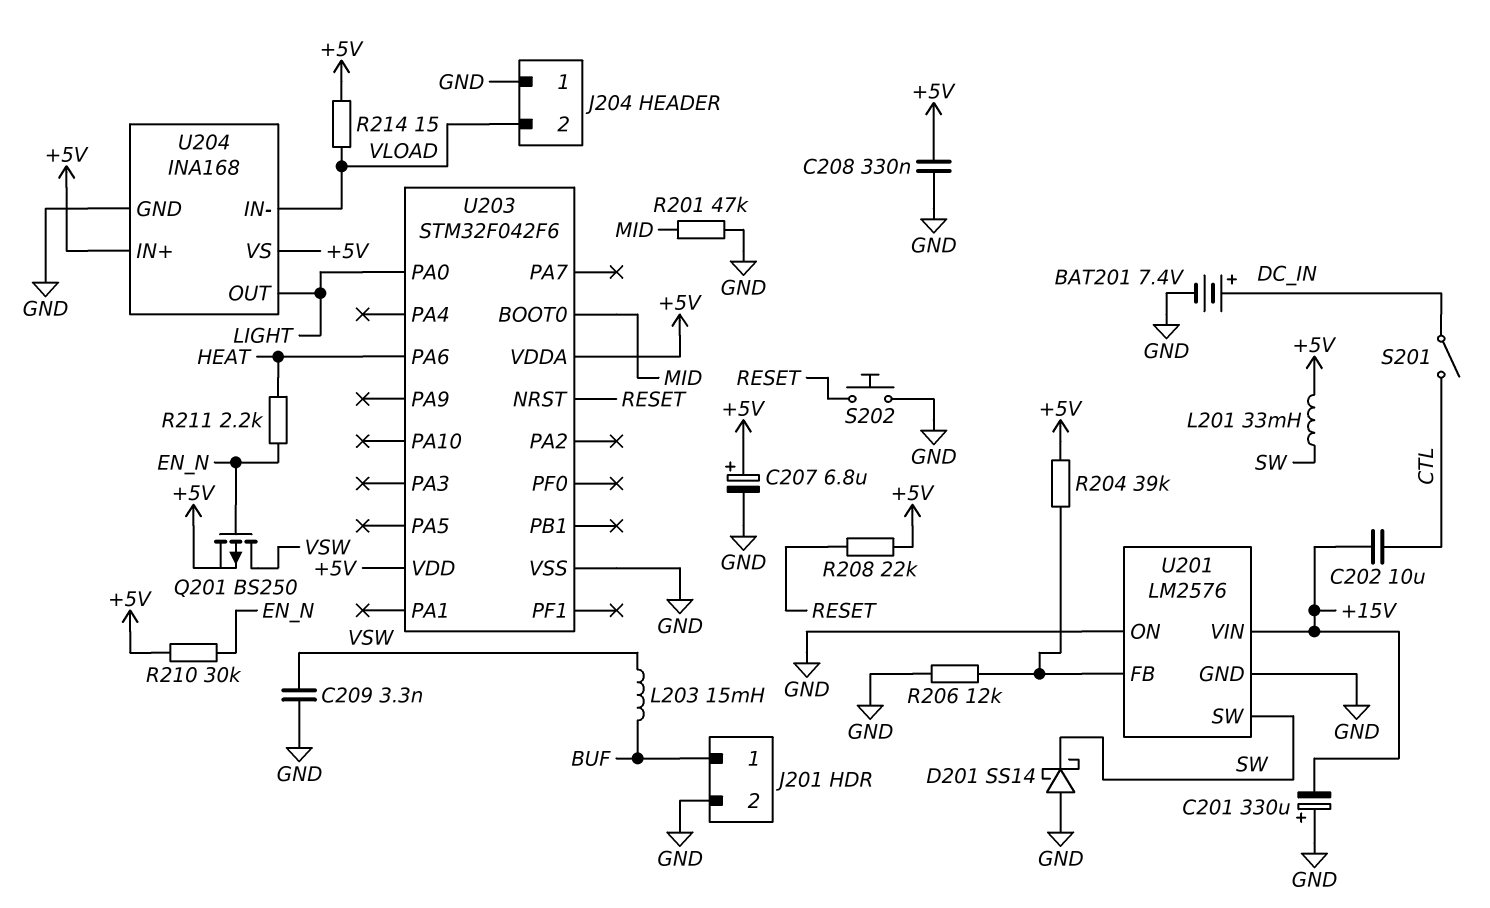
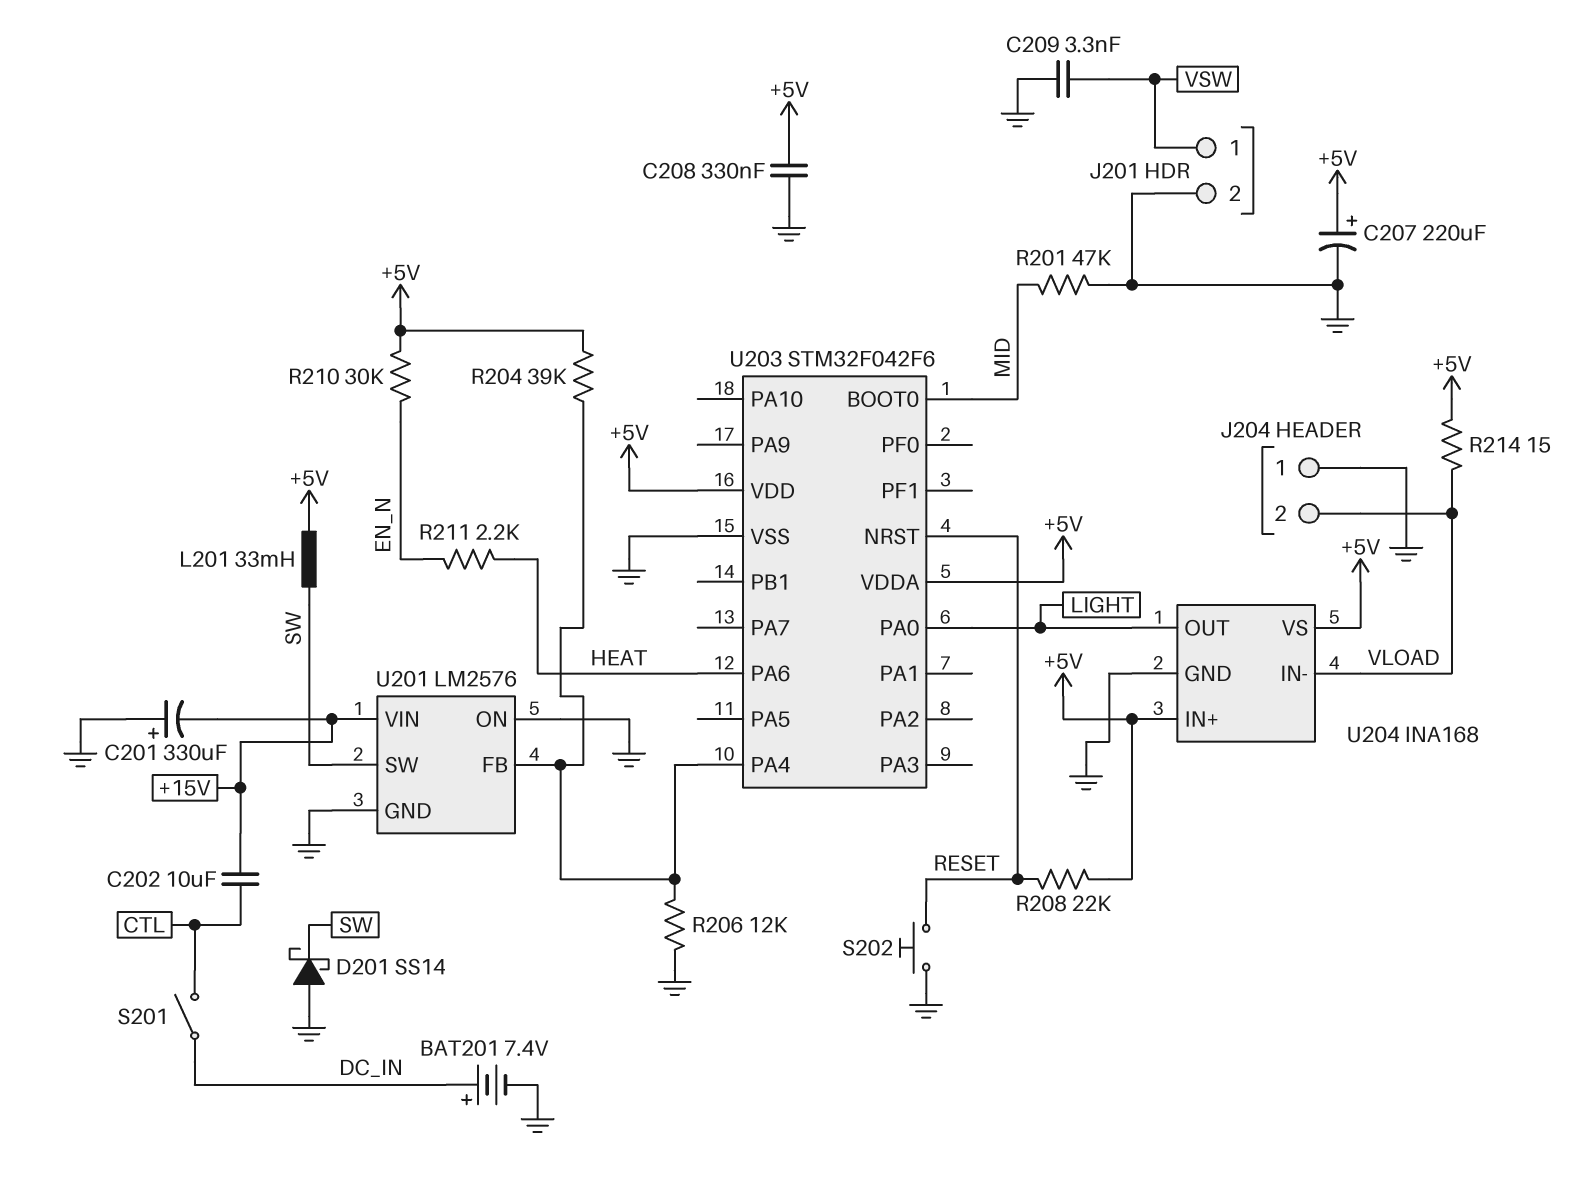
C207: 6.8uF (plus +5V, minus GND) -> 220uF (plus +5V, minus GND)
J201 pin 1: BUF -> VSW
L203: 15mH (BUF, VSW) -> none
Q201: PMOS BS250 (G EN_N, D VSW, S +5V) -> none
U203 pin PA4: none -> U201/FB

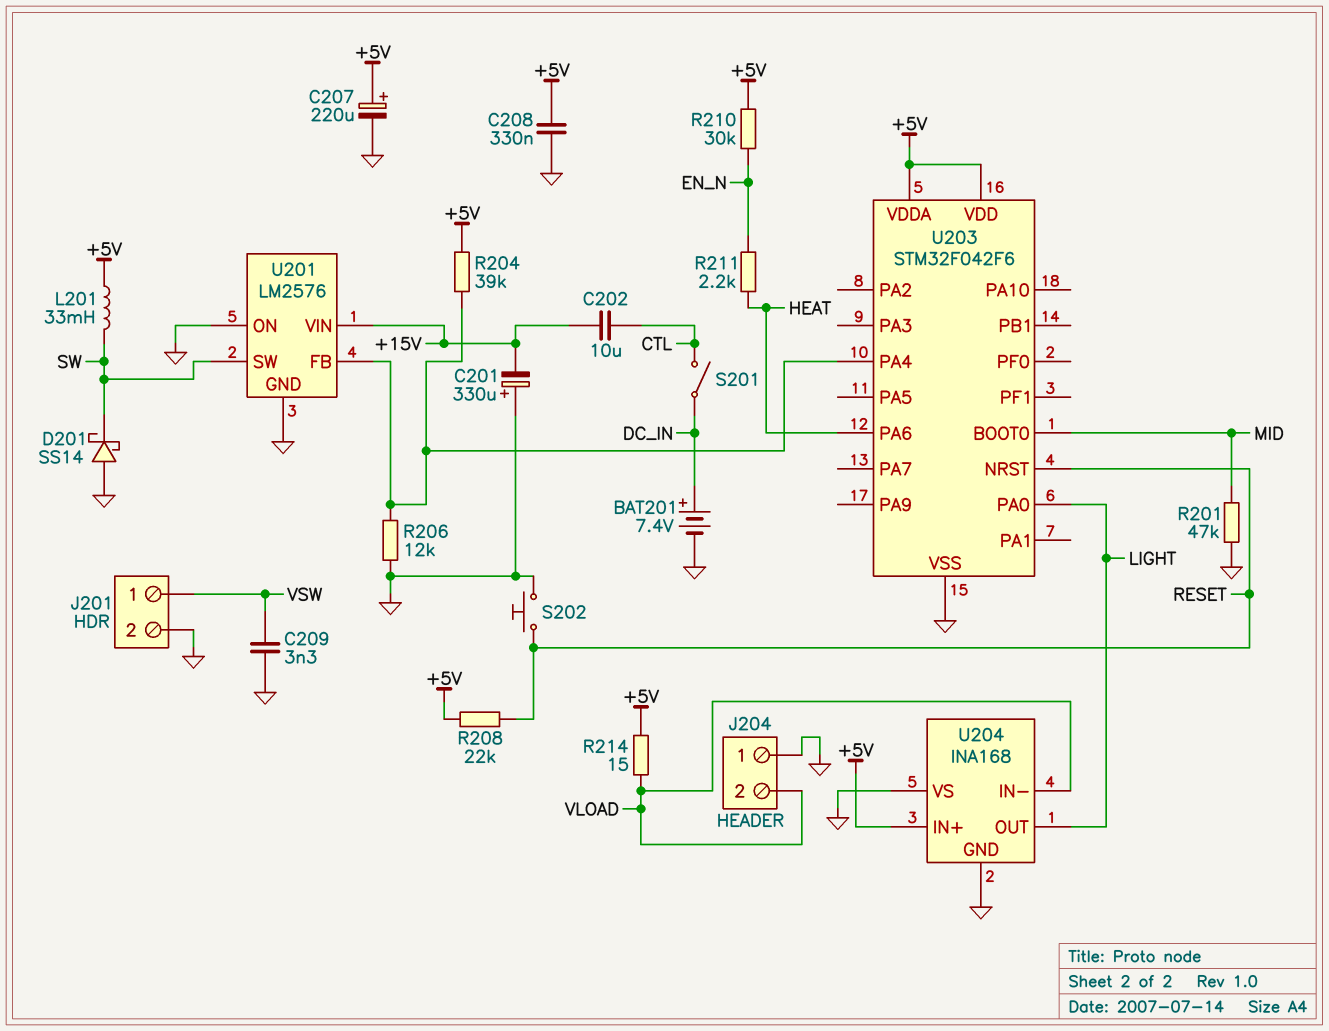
U204 pin VS: +5V -> GND

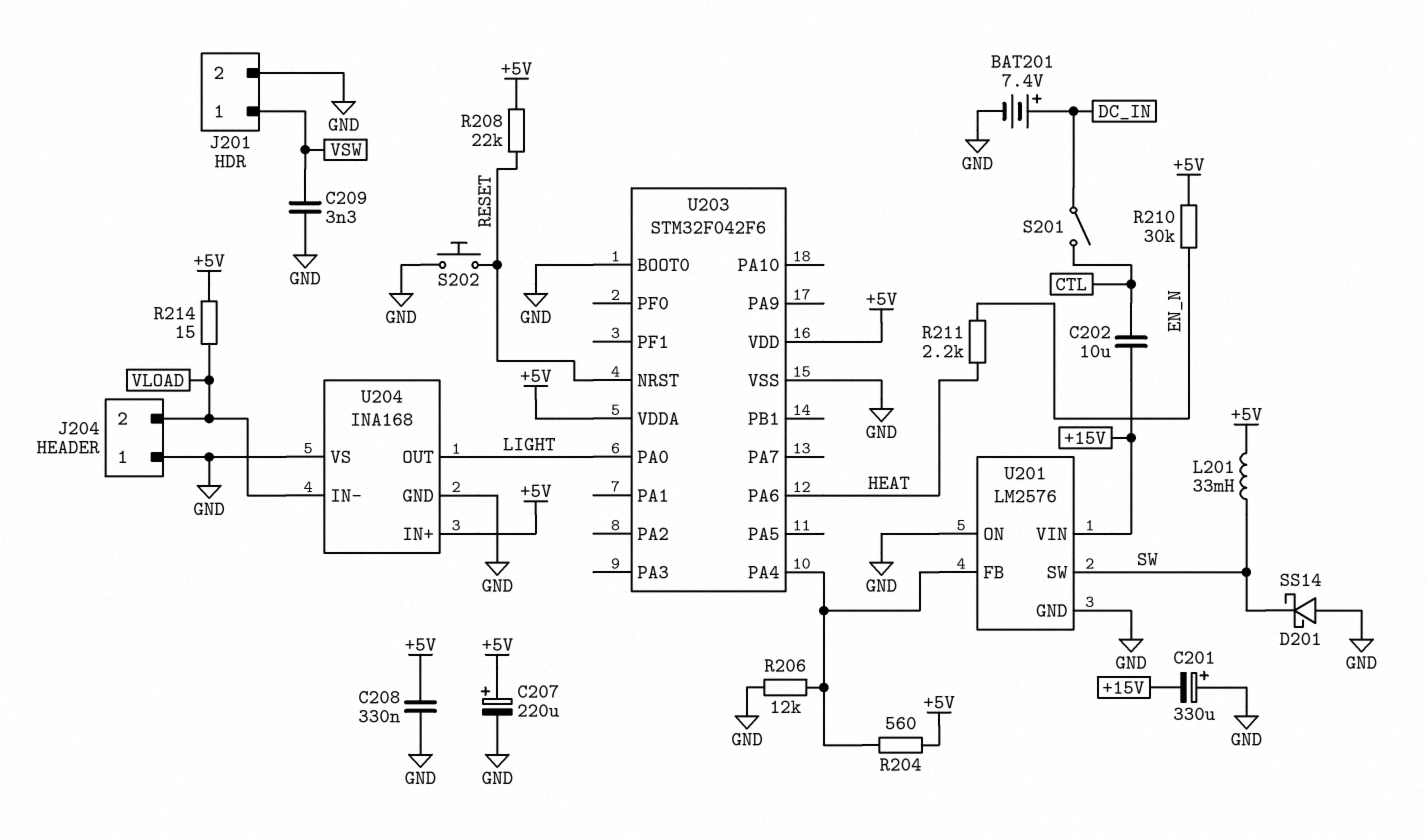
R201: 47k (GND, MID) -> none
R204: 39k (+5V, U201/FB) -> 560 (+5V, U201/FB)
U203 pin BOOT0: MID -> GND

